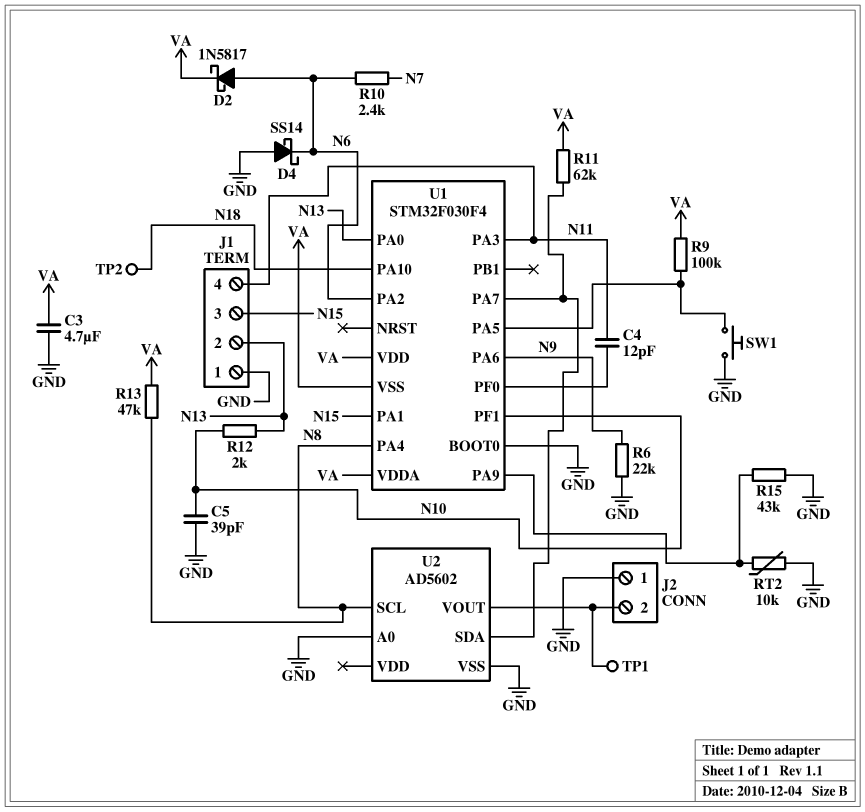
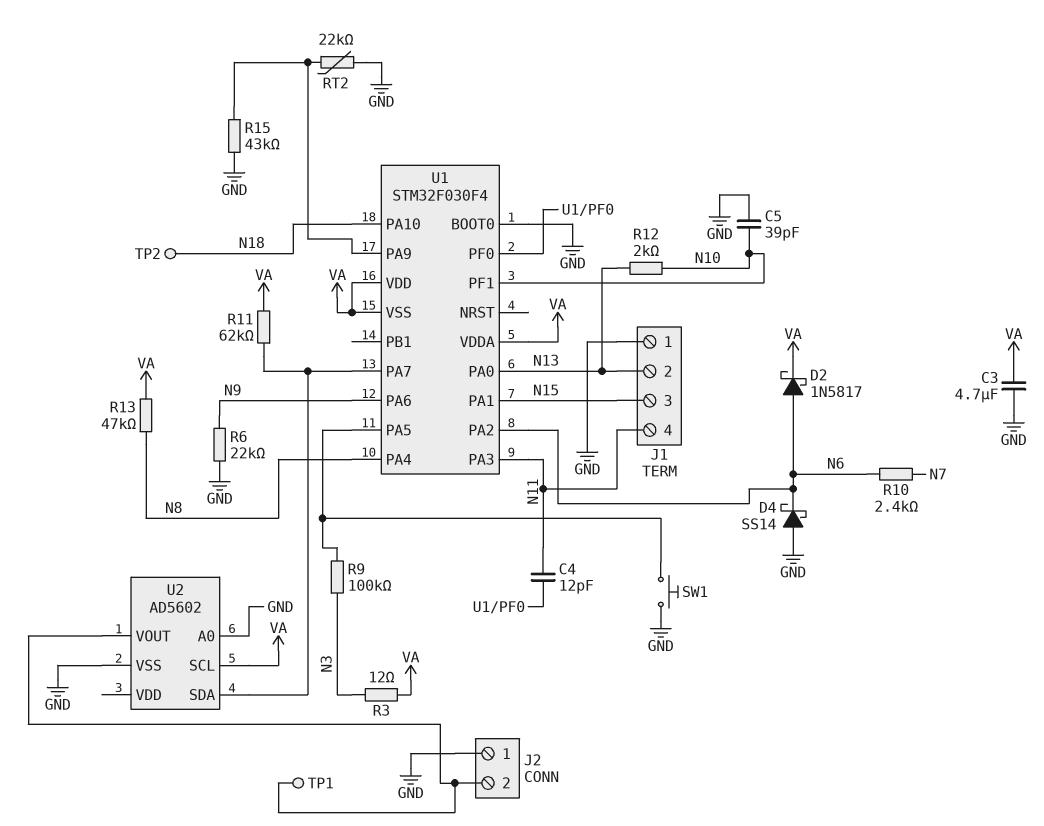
R3: none -> 12 (N3, VA)
R9: 100k (U1/PA5, VA) -> 100k (N3, U1/PA5)
RT2: 10k (GND, U1/PA9) -> 22k (GND, U1/PA9)
U2 pin SCL: N8 -> VA

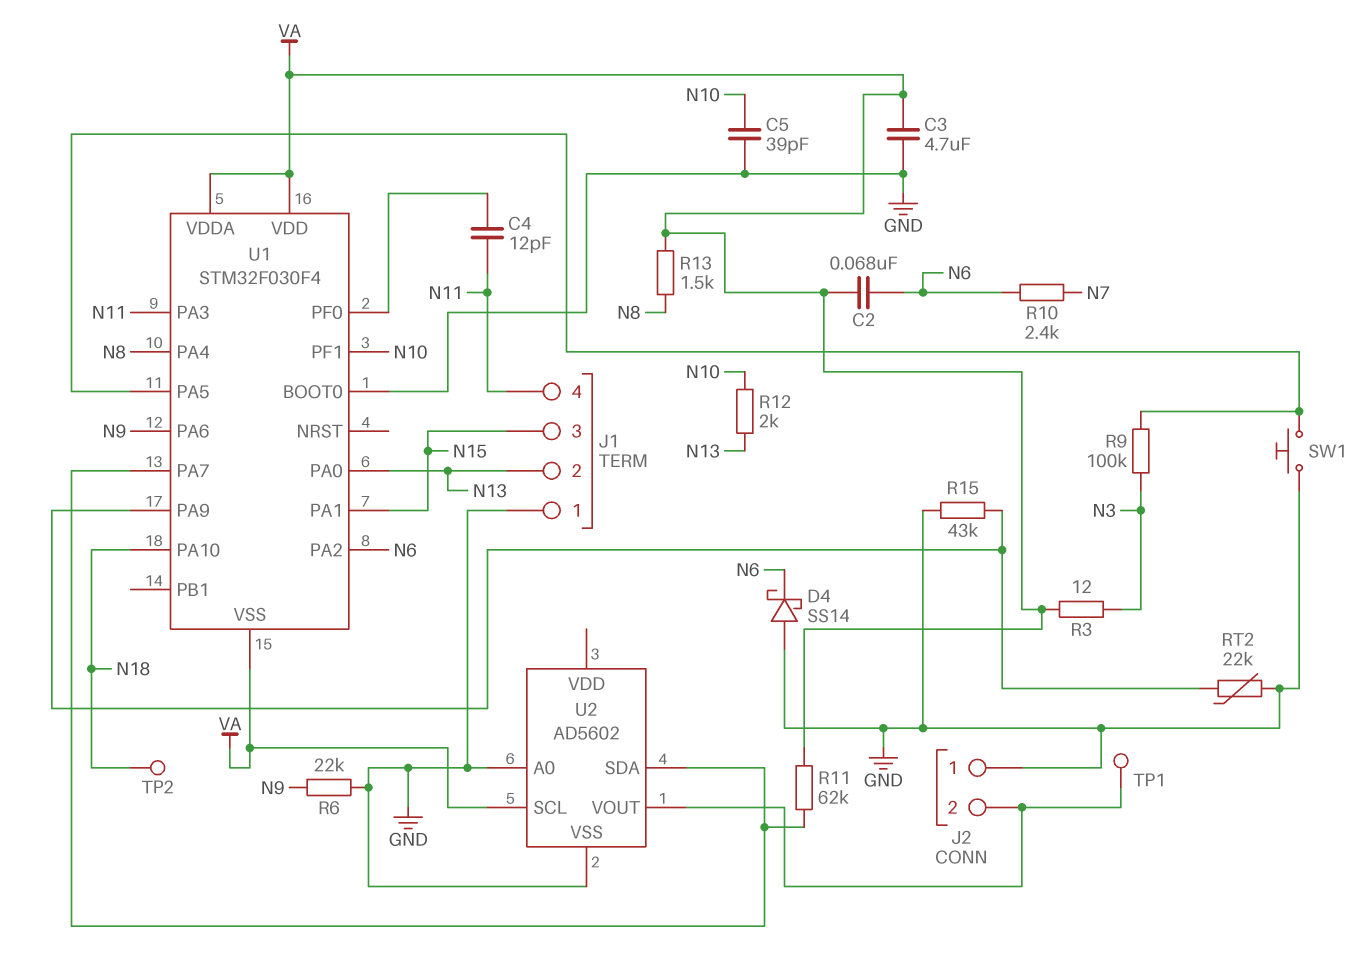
C2: none -> 68nF (N6, VA)
D2: schottky 1N5817 (A N6, K VA) -> none
R13: 47k (N8, VA) -> 1.5k (N8, VA)

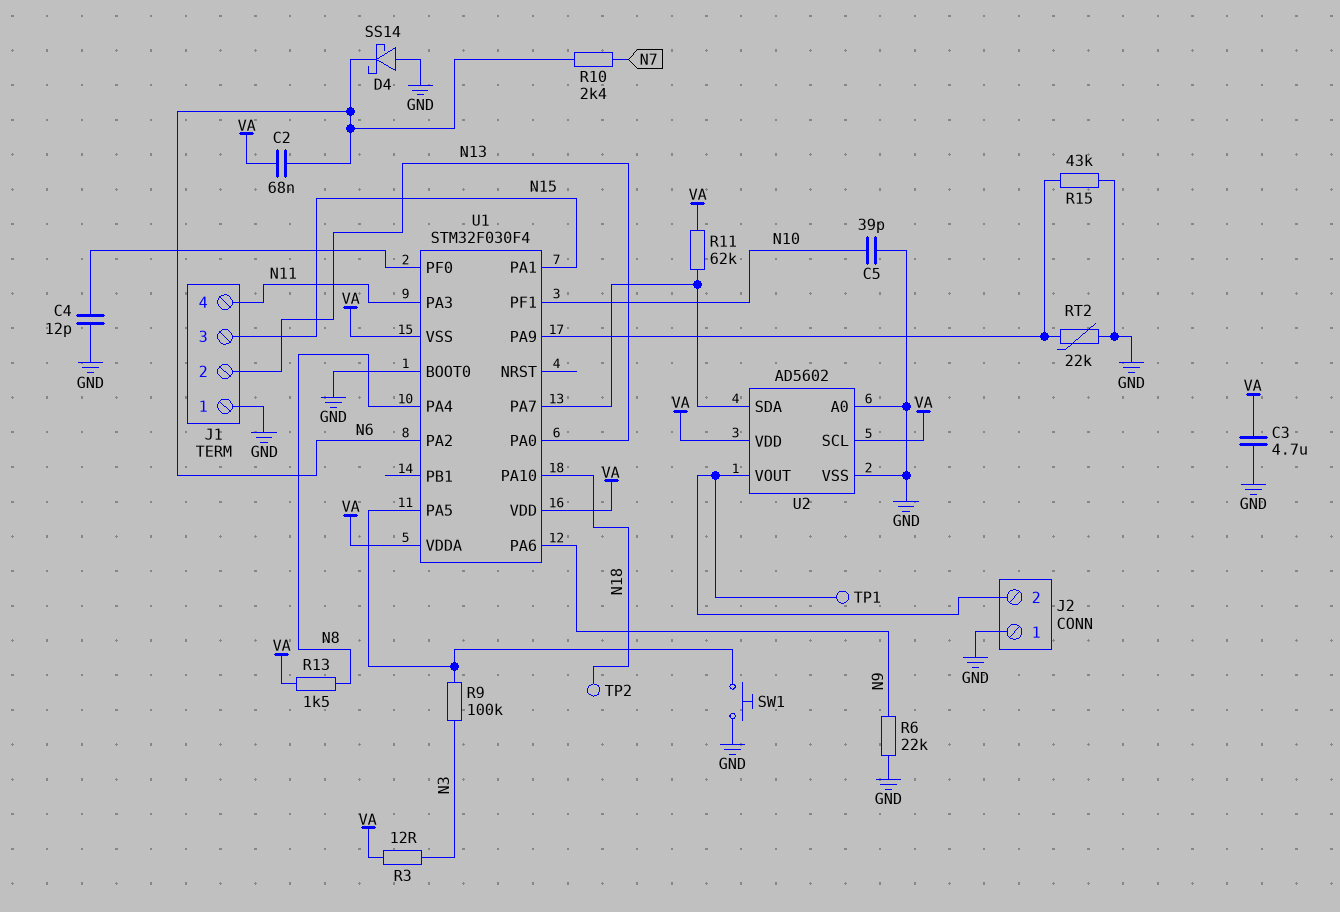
C4: 12pF (N11, U1/PF0) -> 12pF (GND, U1/PF0)
R12: 2k (N10, N13) -> none
U2 pin VDD: none -> VA

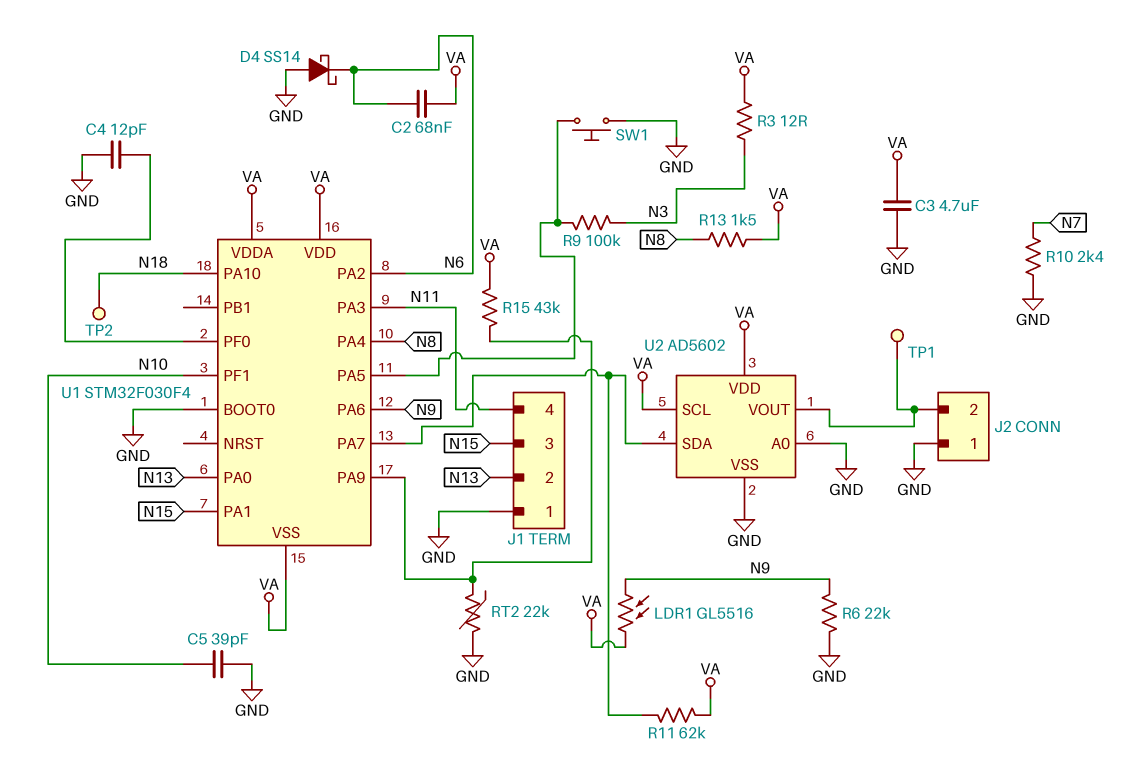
LDR1: none -> GL5516 (N9, VA)
R10: 2.4k (N6, N7) -> 2.4k (GND, N7)
R15: 43k (GND, U1/PA9) -> 43k (U1/PA9, VA)

